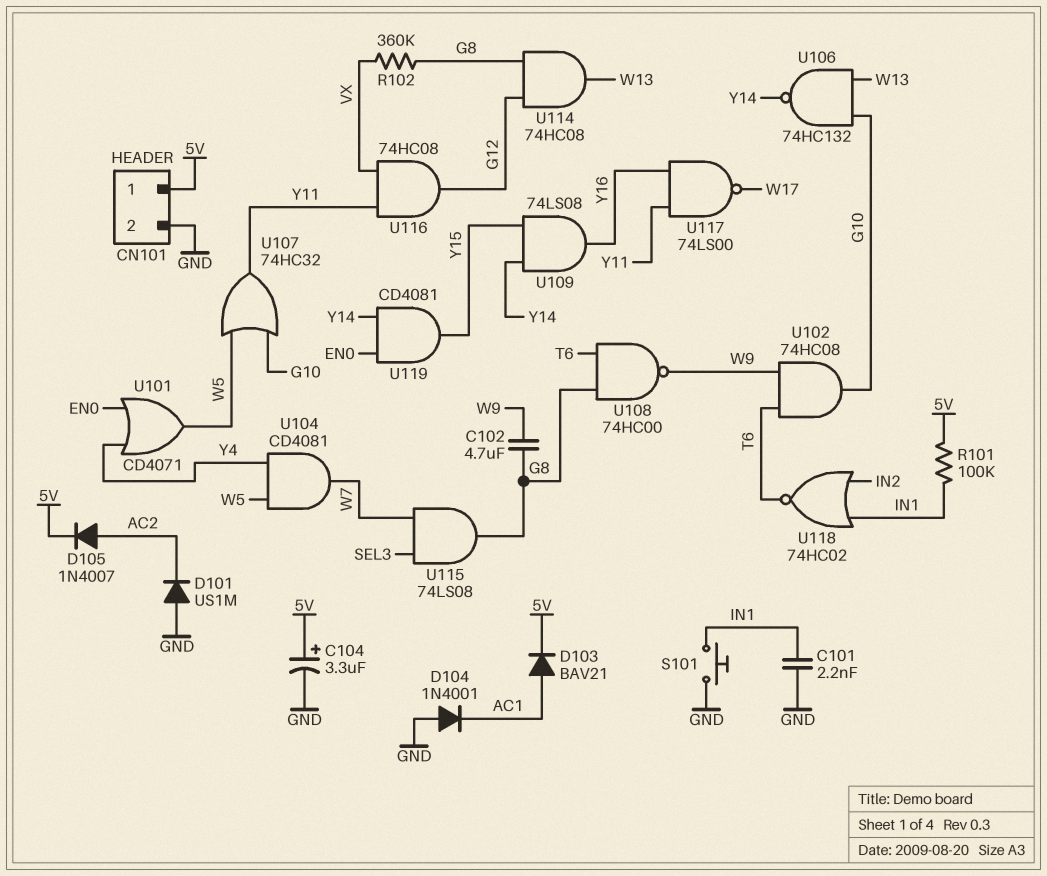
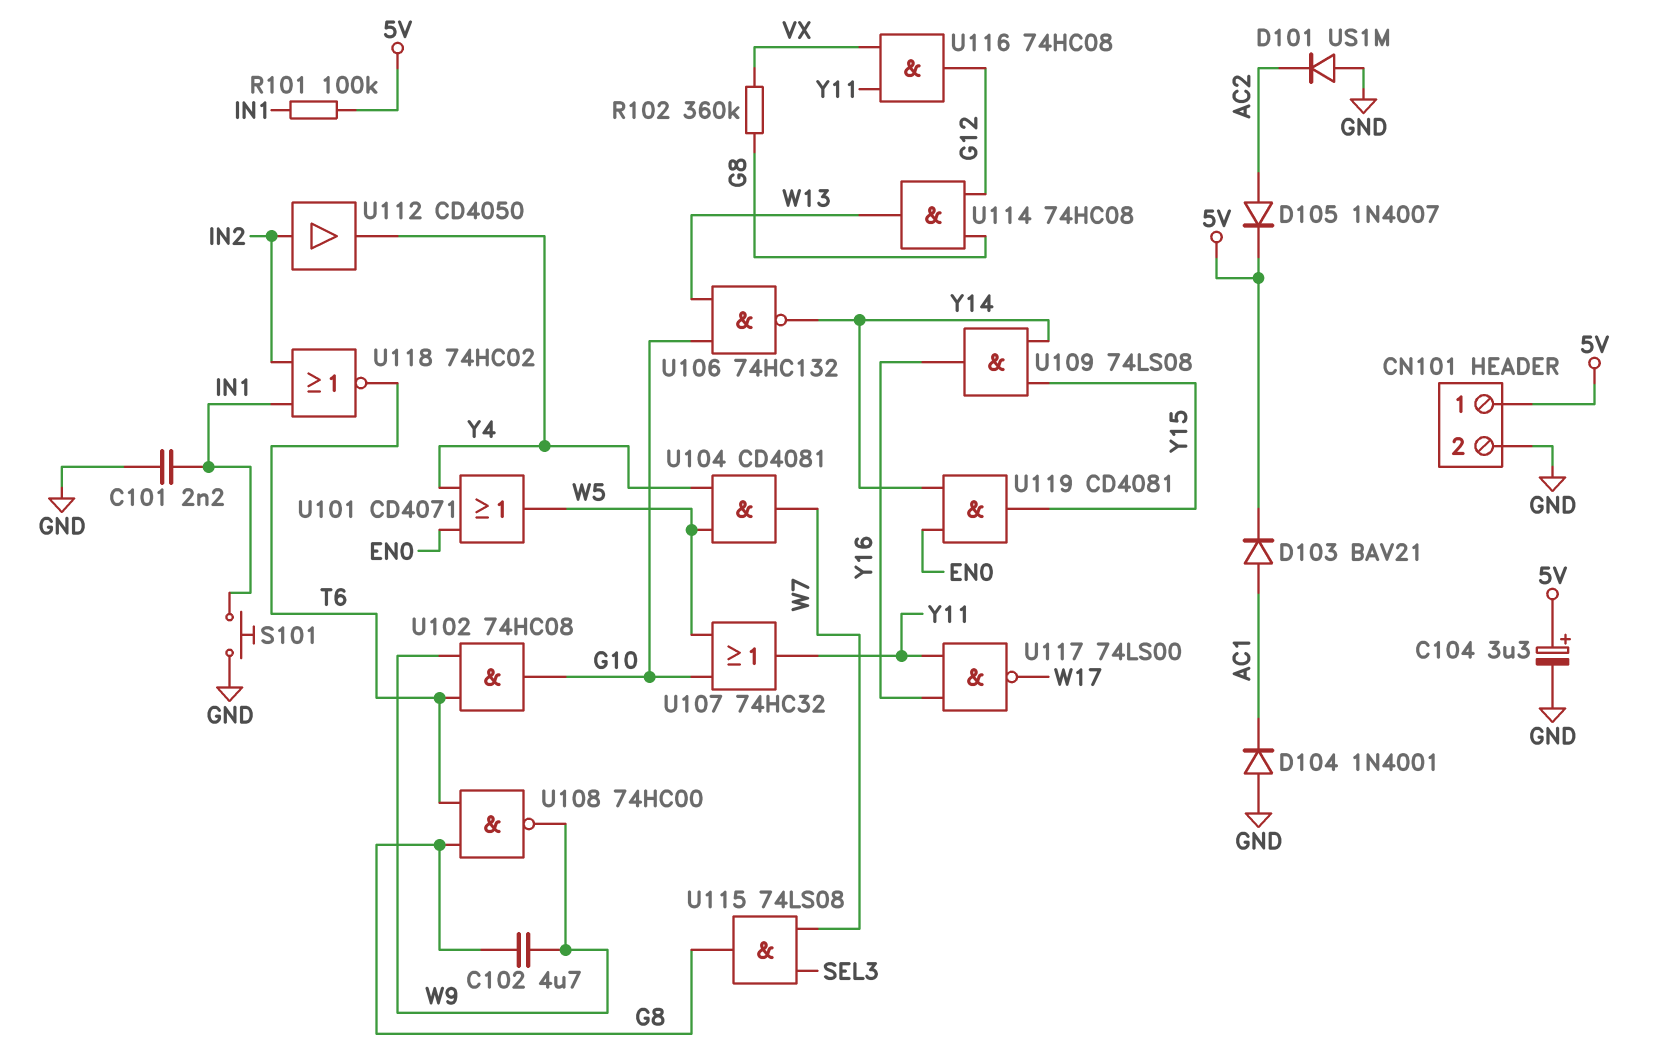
U112: none -> buffer CD4050 (in IN2, out Y4)

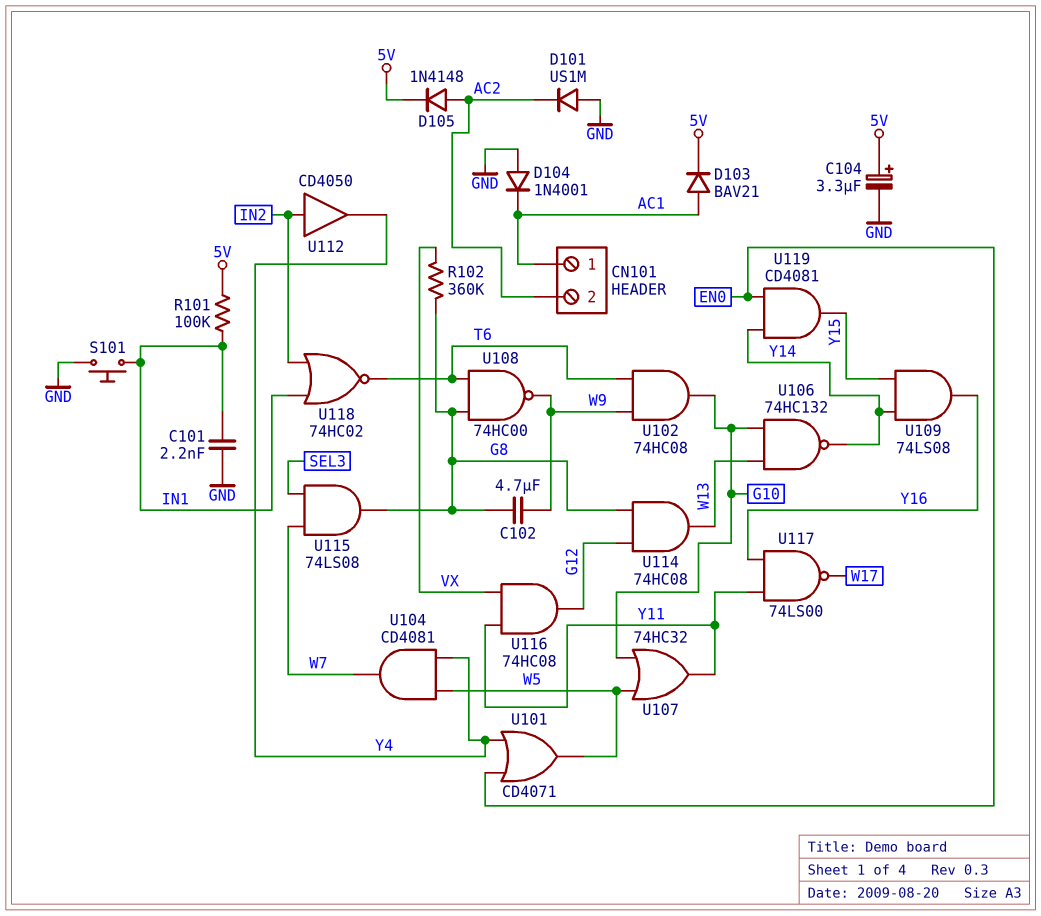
CN101 pin 1: 5V -> AC1
CN101 pin 2: GND -> AC2
D105: diode 1N4007 (A AC2, K 5V) -> diode 1N4148 (A AC2, K 5V)

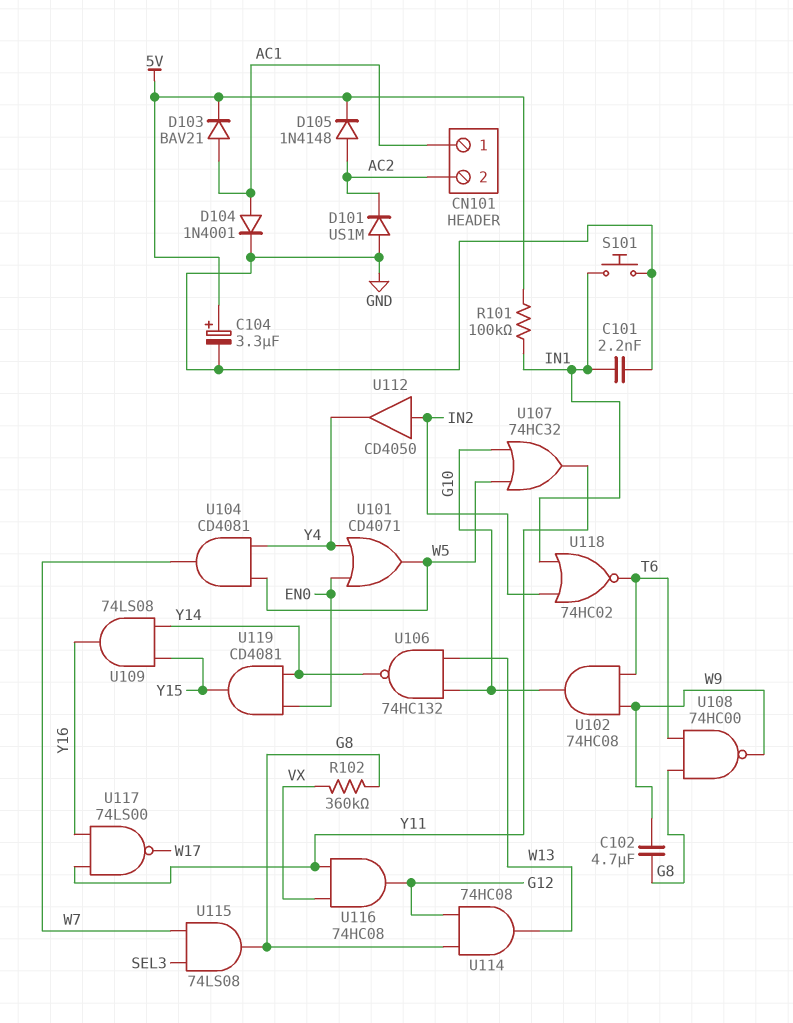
D104: diode 1N4001 (A GND, K AC1) -> diode 1N4001 (A AC1, K GND)

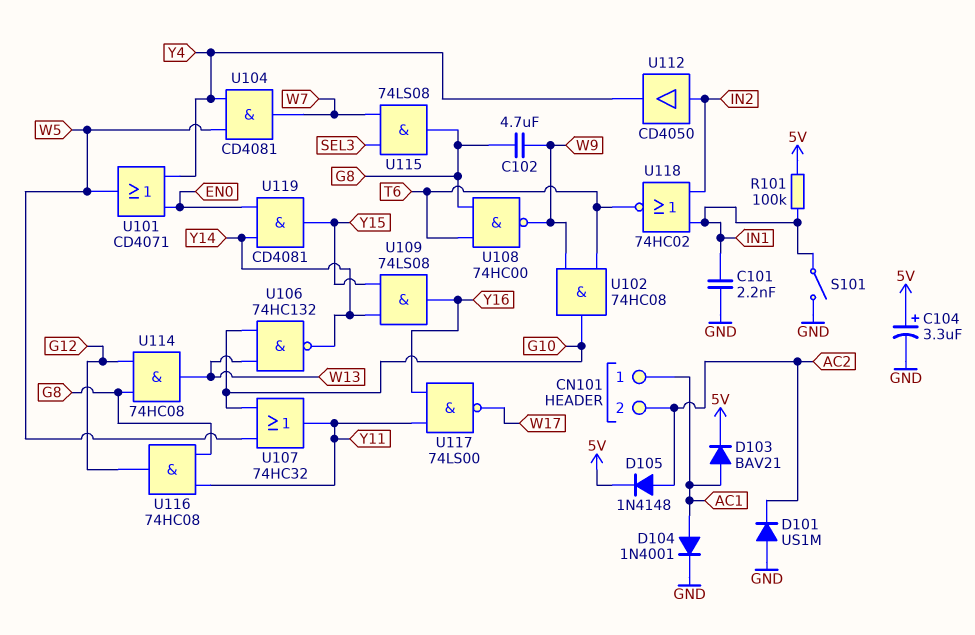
R102: 360k (G8, VX) -> none
S101: button (GND, IN1) -> switch (GND, IN1)
U116: AND 74HC08 (in VX, in Y11, out G12) -> AND 74HC08 (in G8, in Y11, out G12)

